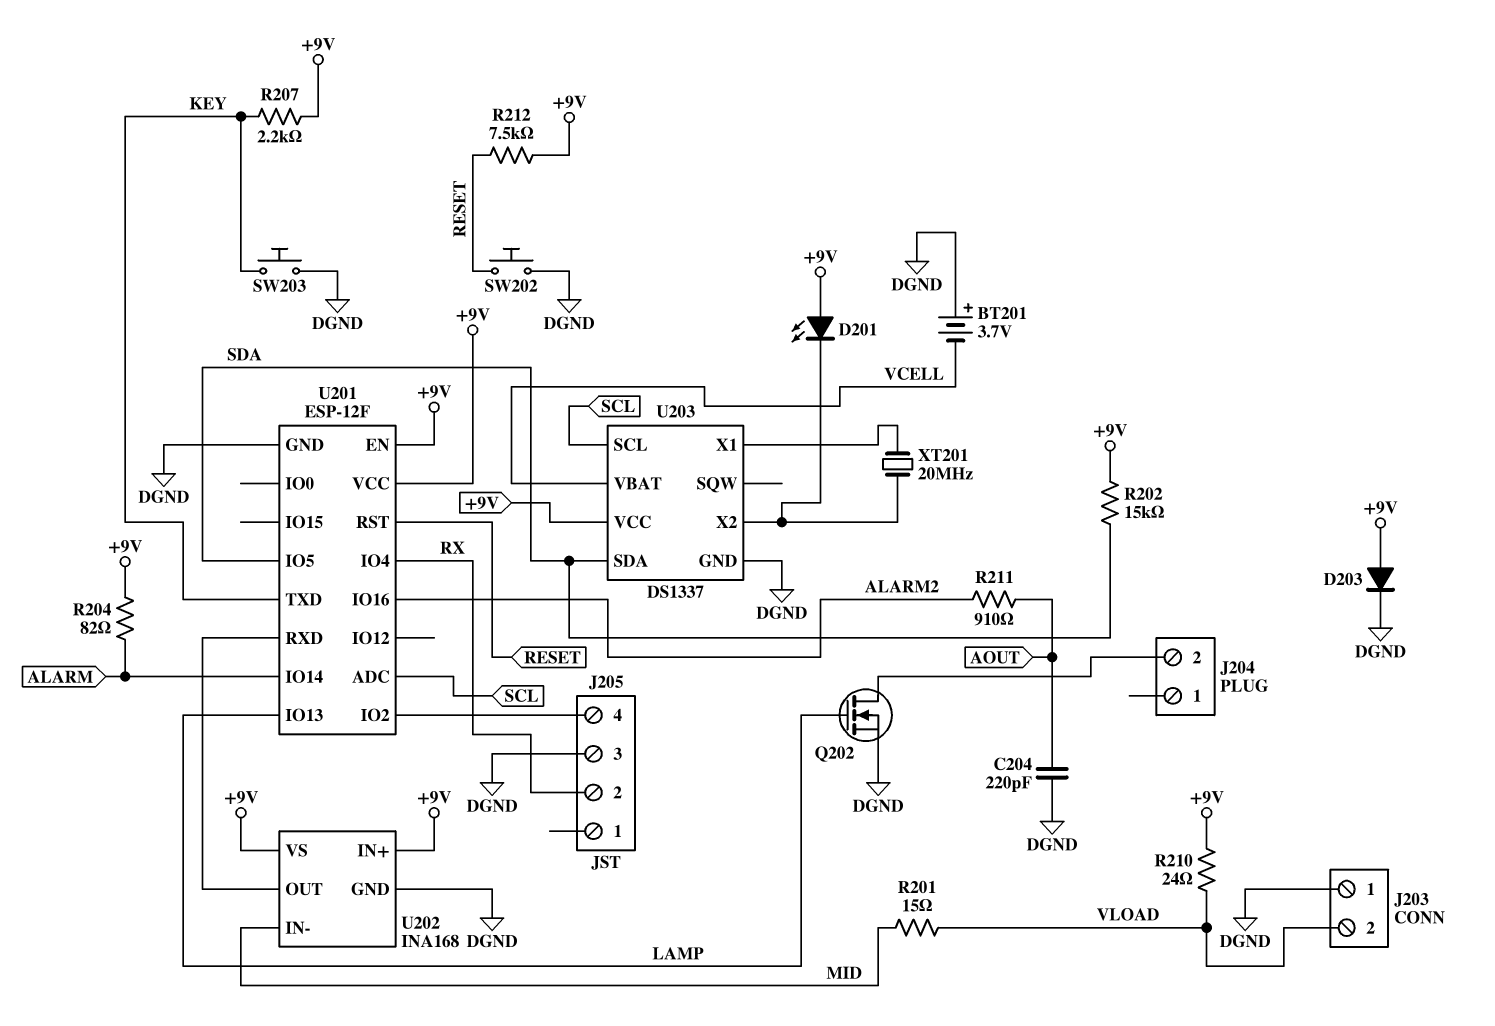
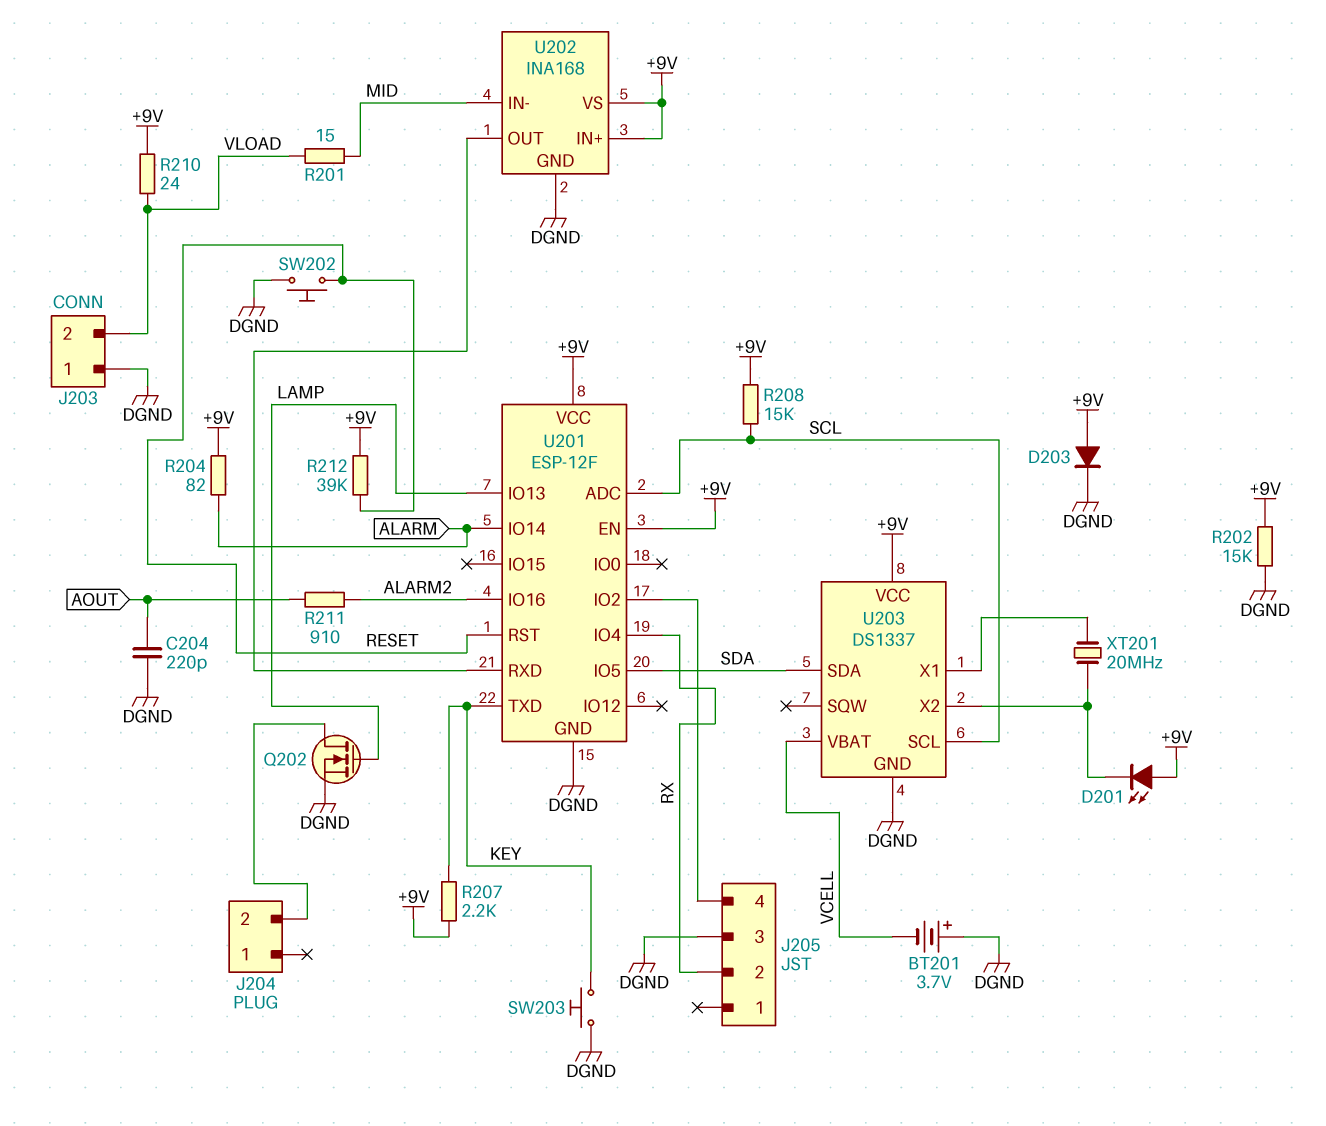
R202: 15k (+9V, SDA) -> 15k (+9V, DGND)
R208: none -> 15k (+9V, SCL)
R212: 7.5k (+9V, RESET) -> 39k (+9V, RESET)

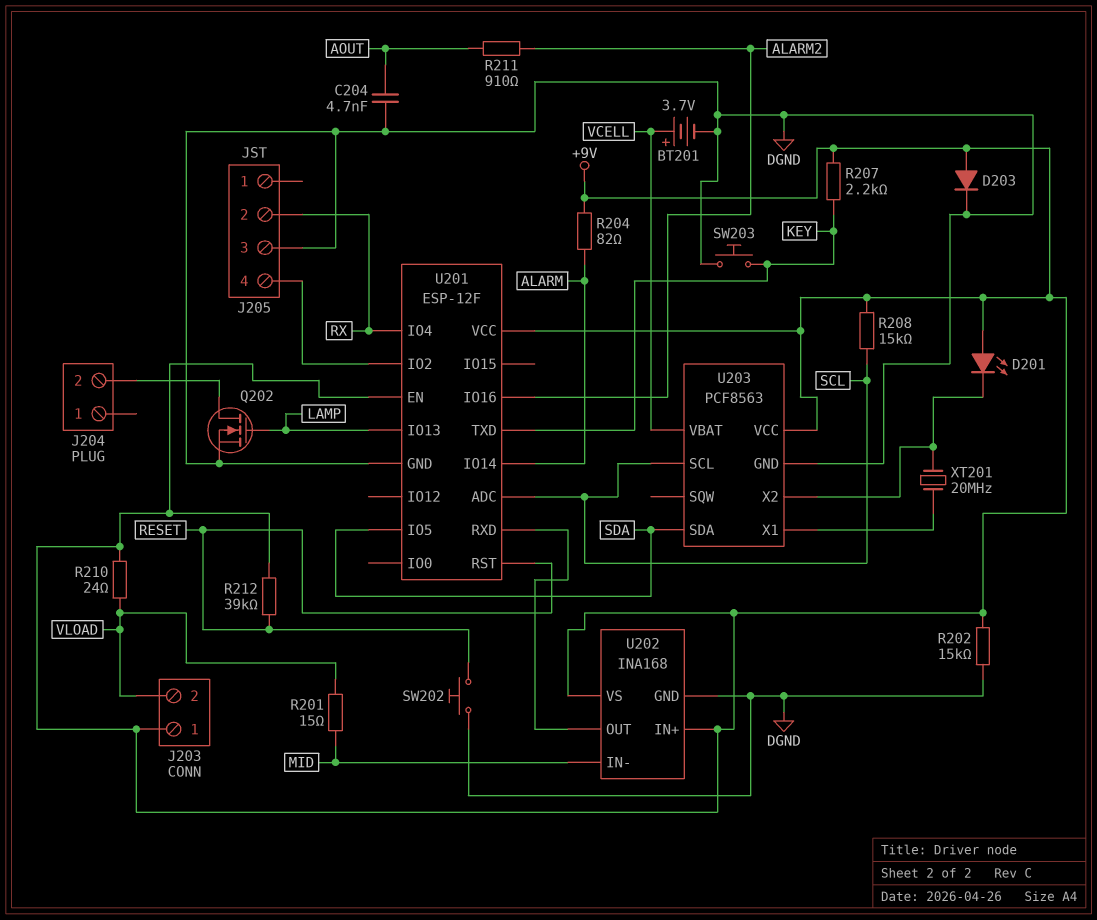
BT201: 3.7V (plus DGND, minus VCELL) -> 3.7V (plus VCELL, minus DGND)
C204: 220pF (AOUT, DGND) -> 4.7nF (AOUT, DGND)
J203 pin 1: DGND -> +9V
U203: DS1337 -> PCF8563

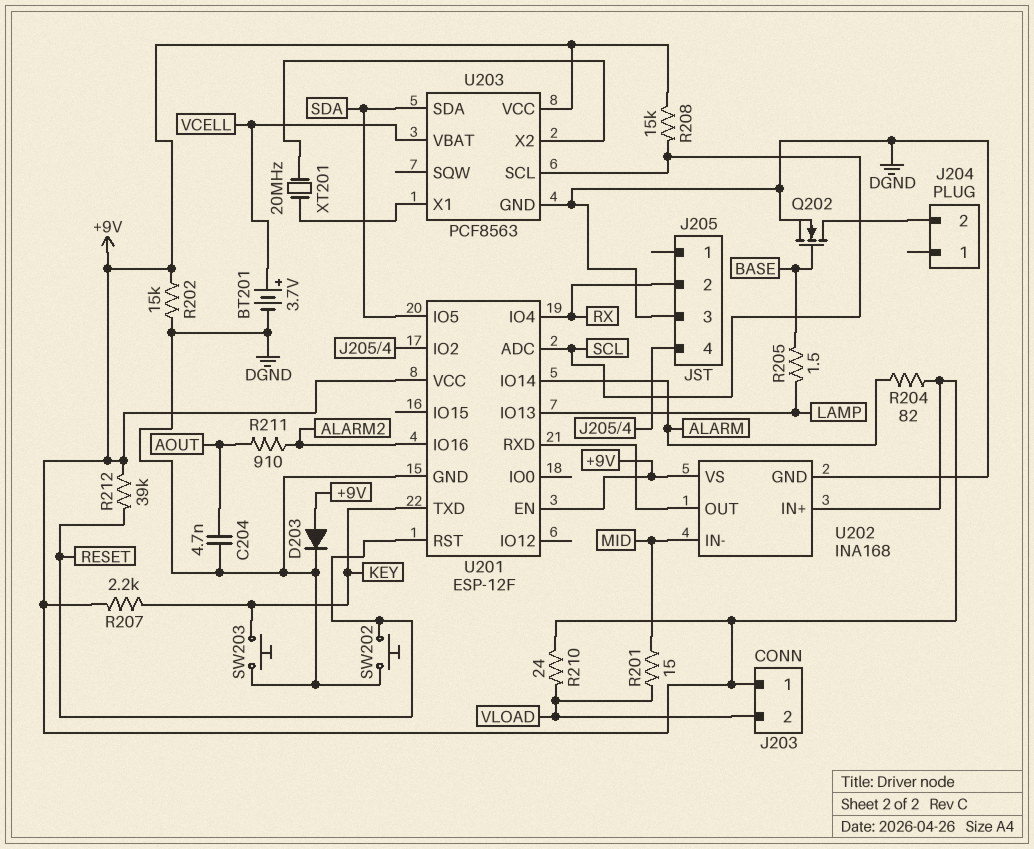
D201: LED (A +9V, K U203/X2) -> none
Q202: NMOS (G LAMP, D J204/2, S DGND) -> NMOS (G BASE, D J204/2, S DGND)
R205: none -> 1.5 (BASE, LAMP)

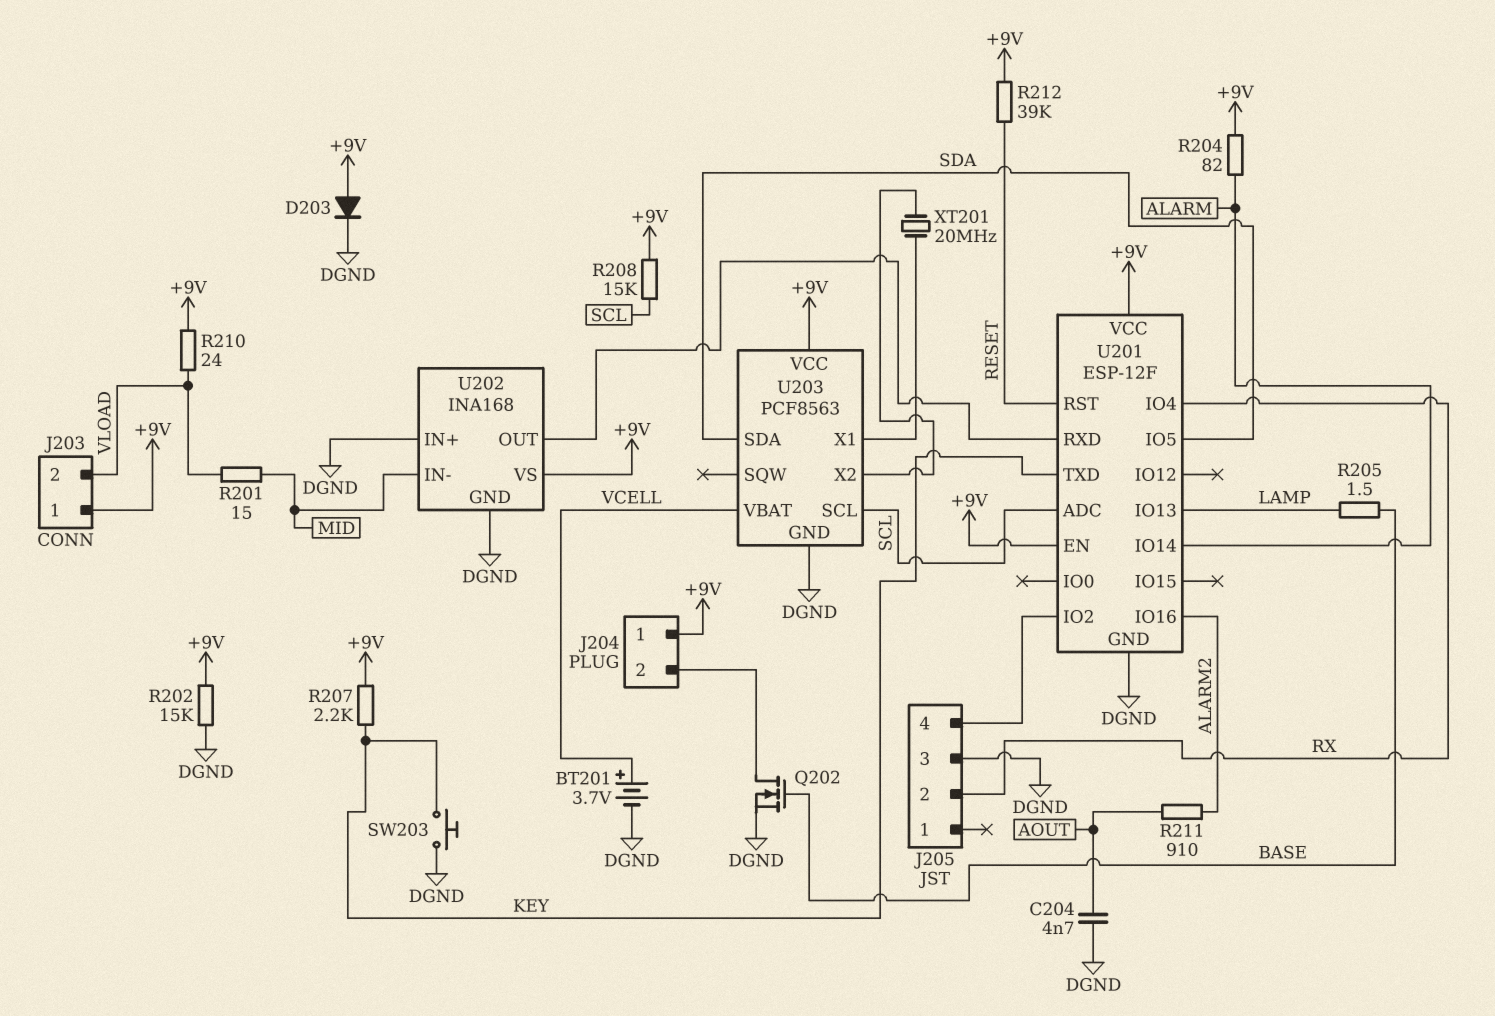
J204 pin 1: none -> +9V
SW202: button (DGND, RESET) -> none
U202 pin IN+: +9V -> DGND

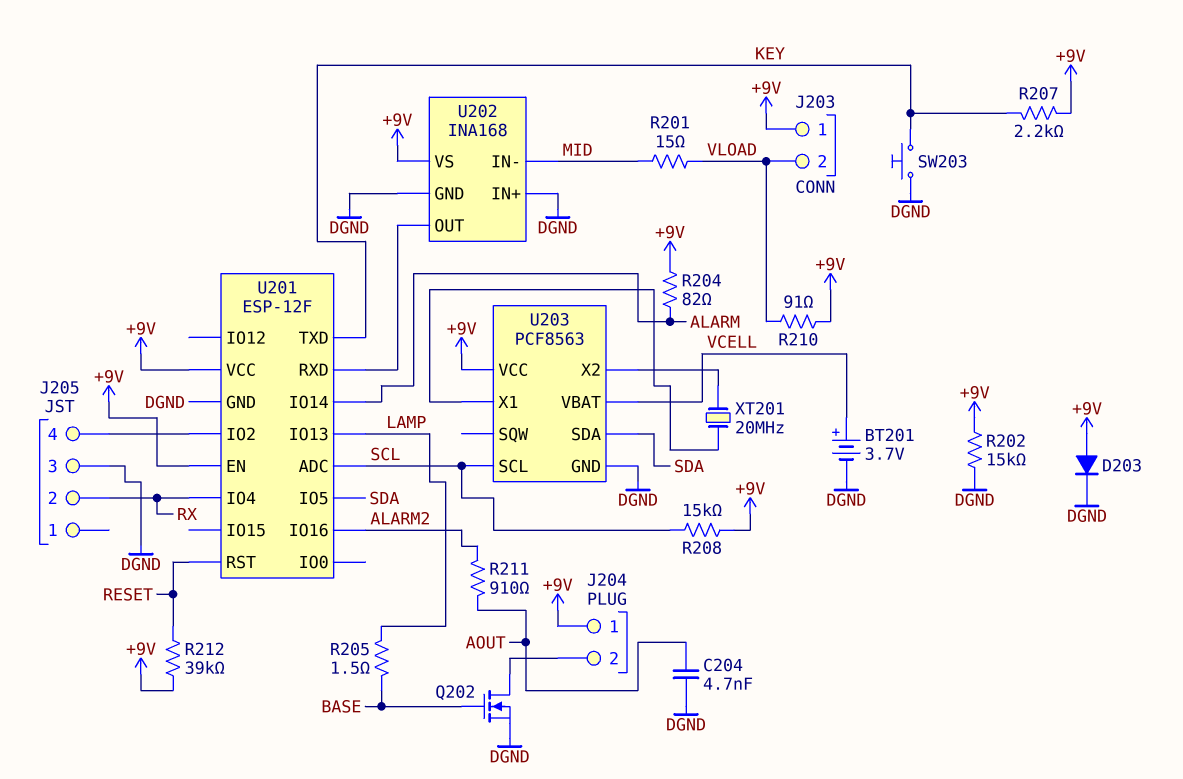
R210: 24 (+9V, VLOAD) -> 91 (+9V, VLOAD)

